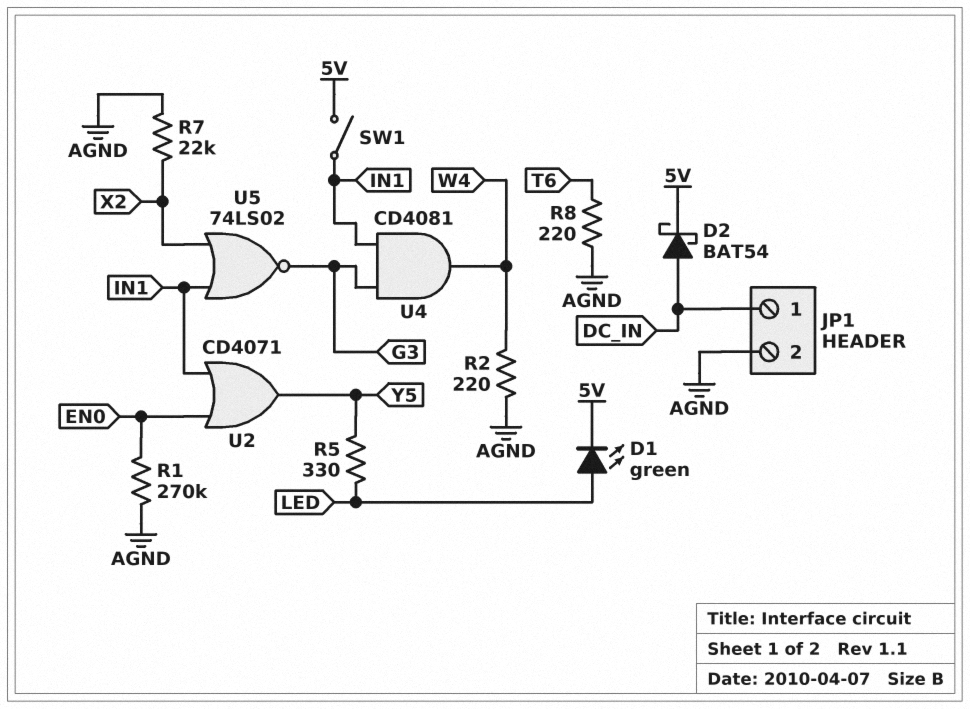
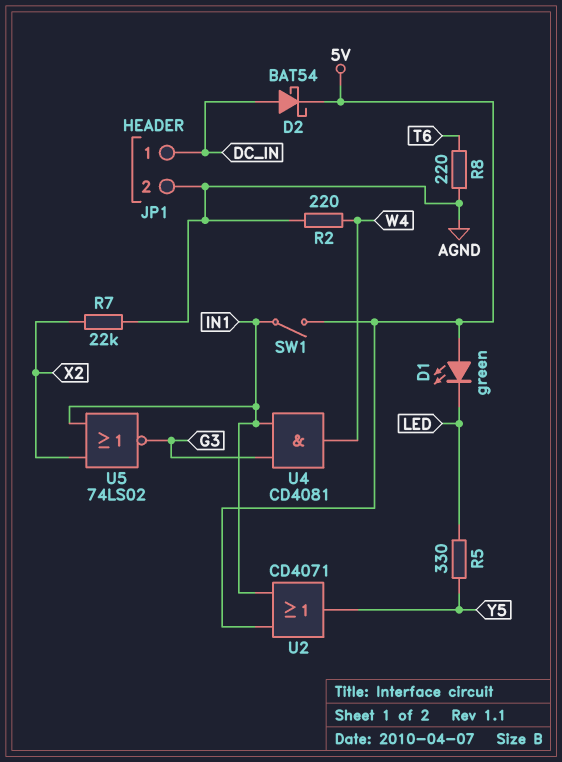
D1: LED green (A LED, K 5V) -> LED green (A 5V, K LED)
R1: 270k (AGND, EN0) -> none
U2: OR CD4071 (in EN0, in IN1, out Y5) -> OR CD4071 (in 5V, in IN1, out Y5)

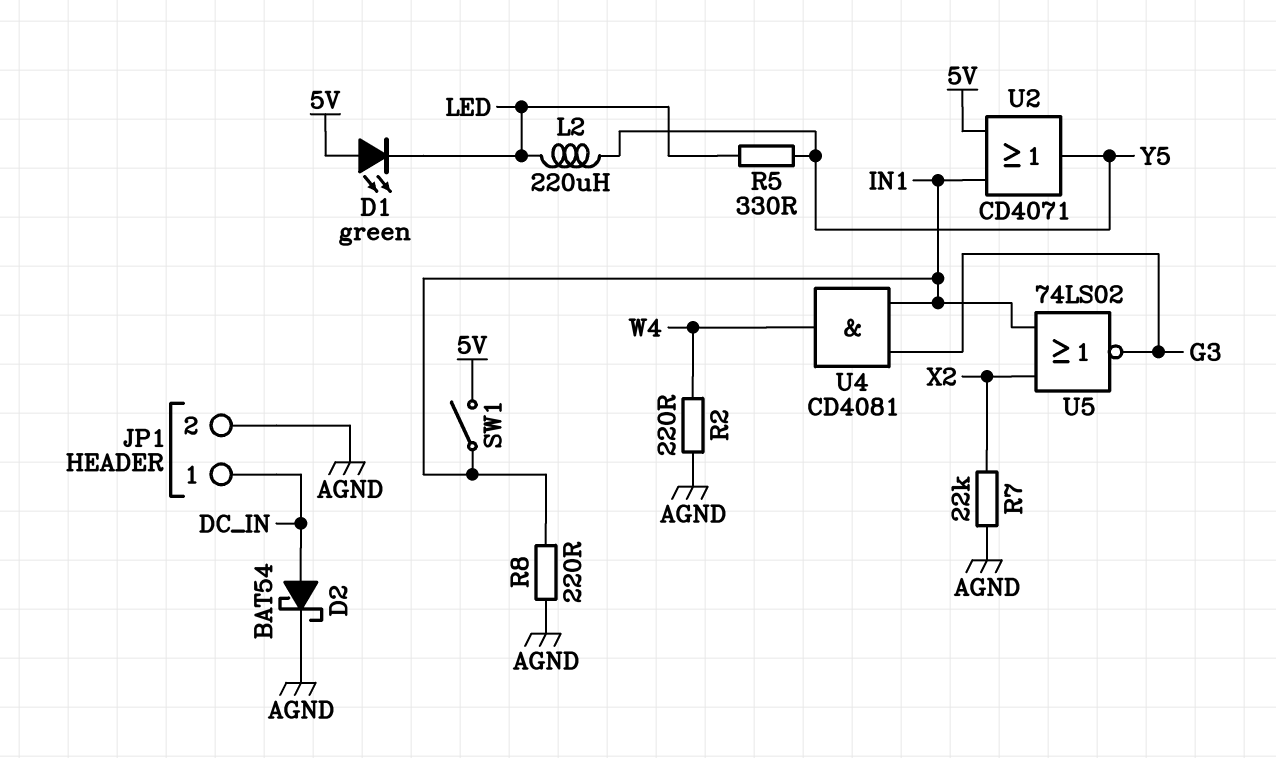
D2: schottky BAT54 (A DC_IN, K 5V) -> schottky BAT54 (A DC_IN, K AGND)
L2: none -> 220uH (LED, Y5)
R8: 220 (AGND, T6) -> 220 (AGND, IN1)

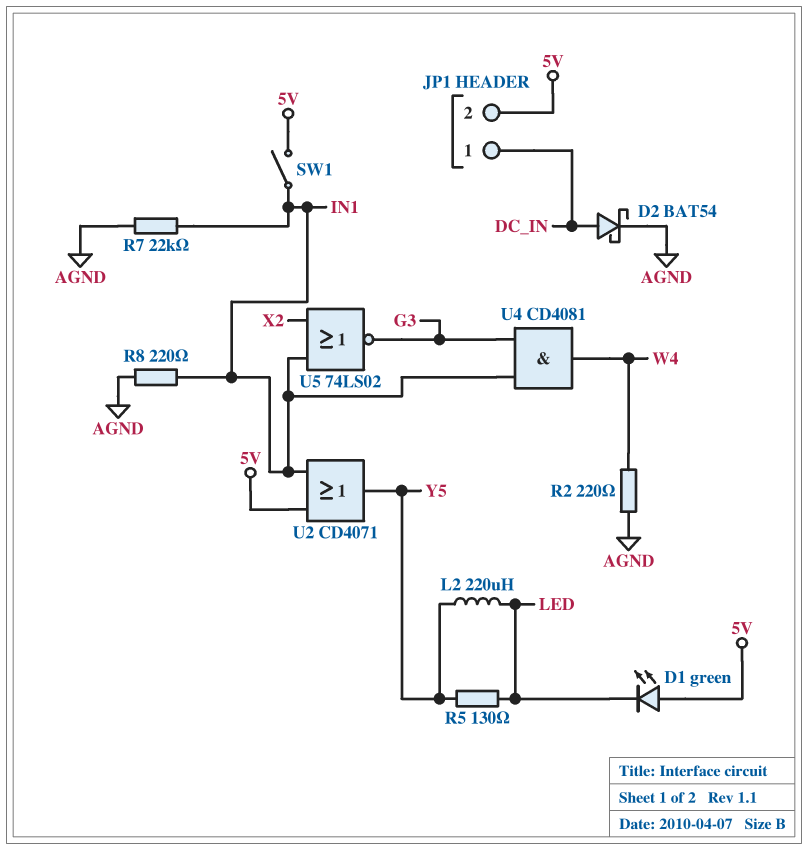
JP1 pin 2: AGND -> 5V
R5: 330 (LED, Y5) -> 130 (LED, Y5)
R7: 22k (AGND, X2) -> 22k (AGND, IN1)

